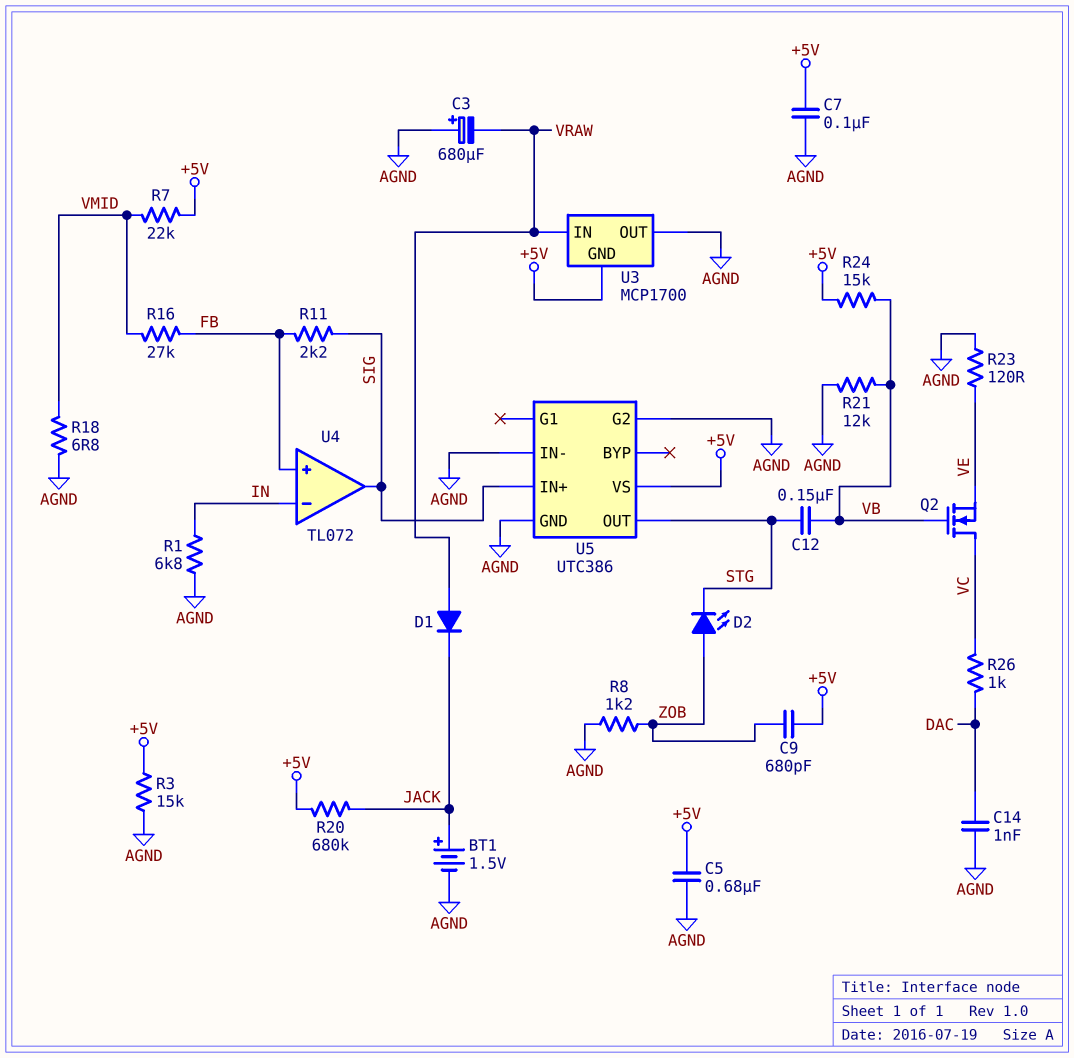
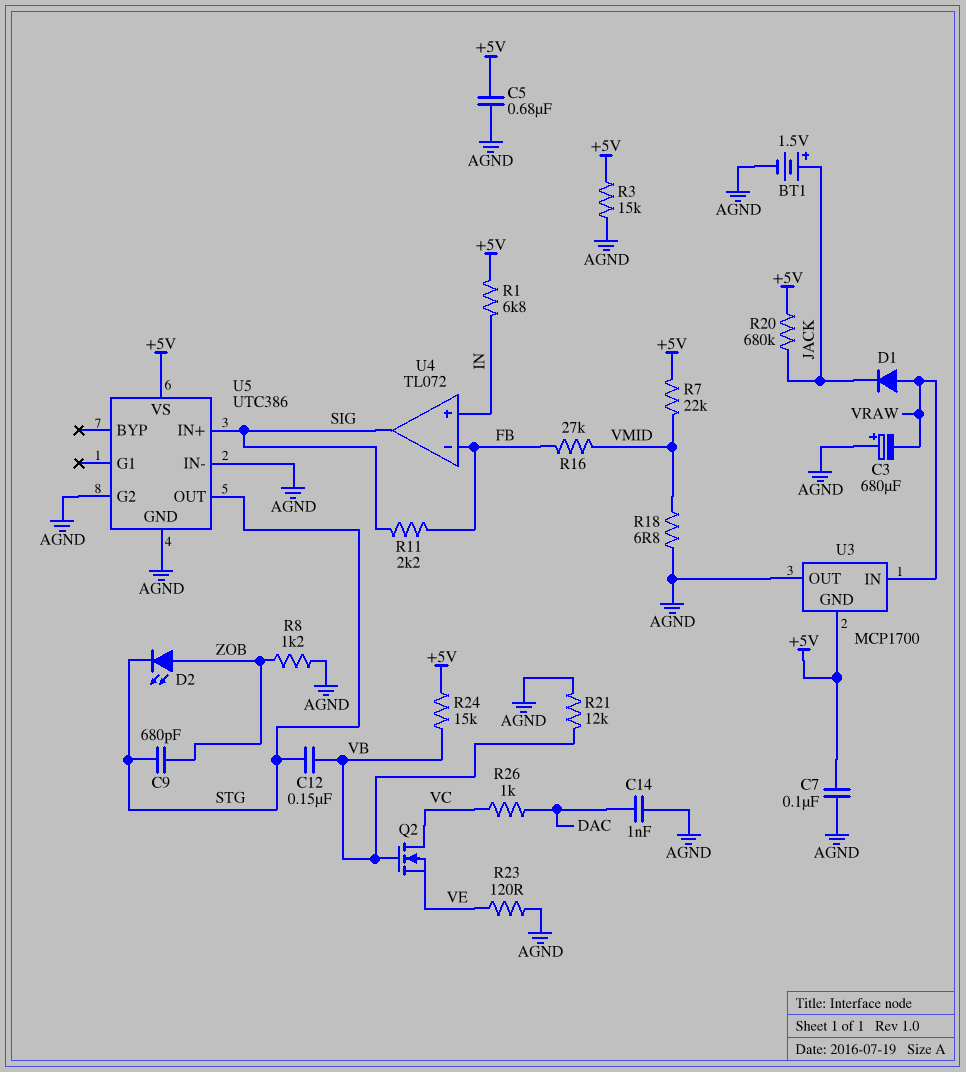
C9: 680pF (+5V, ZOB) -> 680pF (STG, ZOB)
R1: 6.8k (AGND, IN) -> 6.8k (+5V, IN)
U4 pin in+: FB -> IN
U4 pin in-: IN -> FB

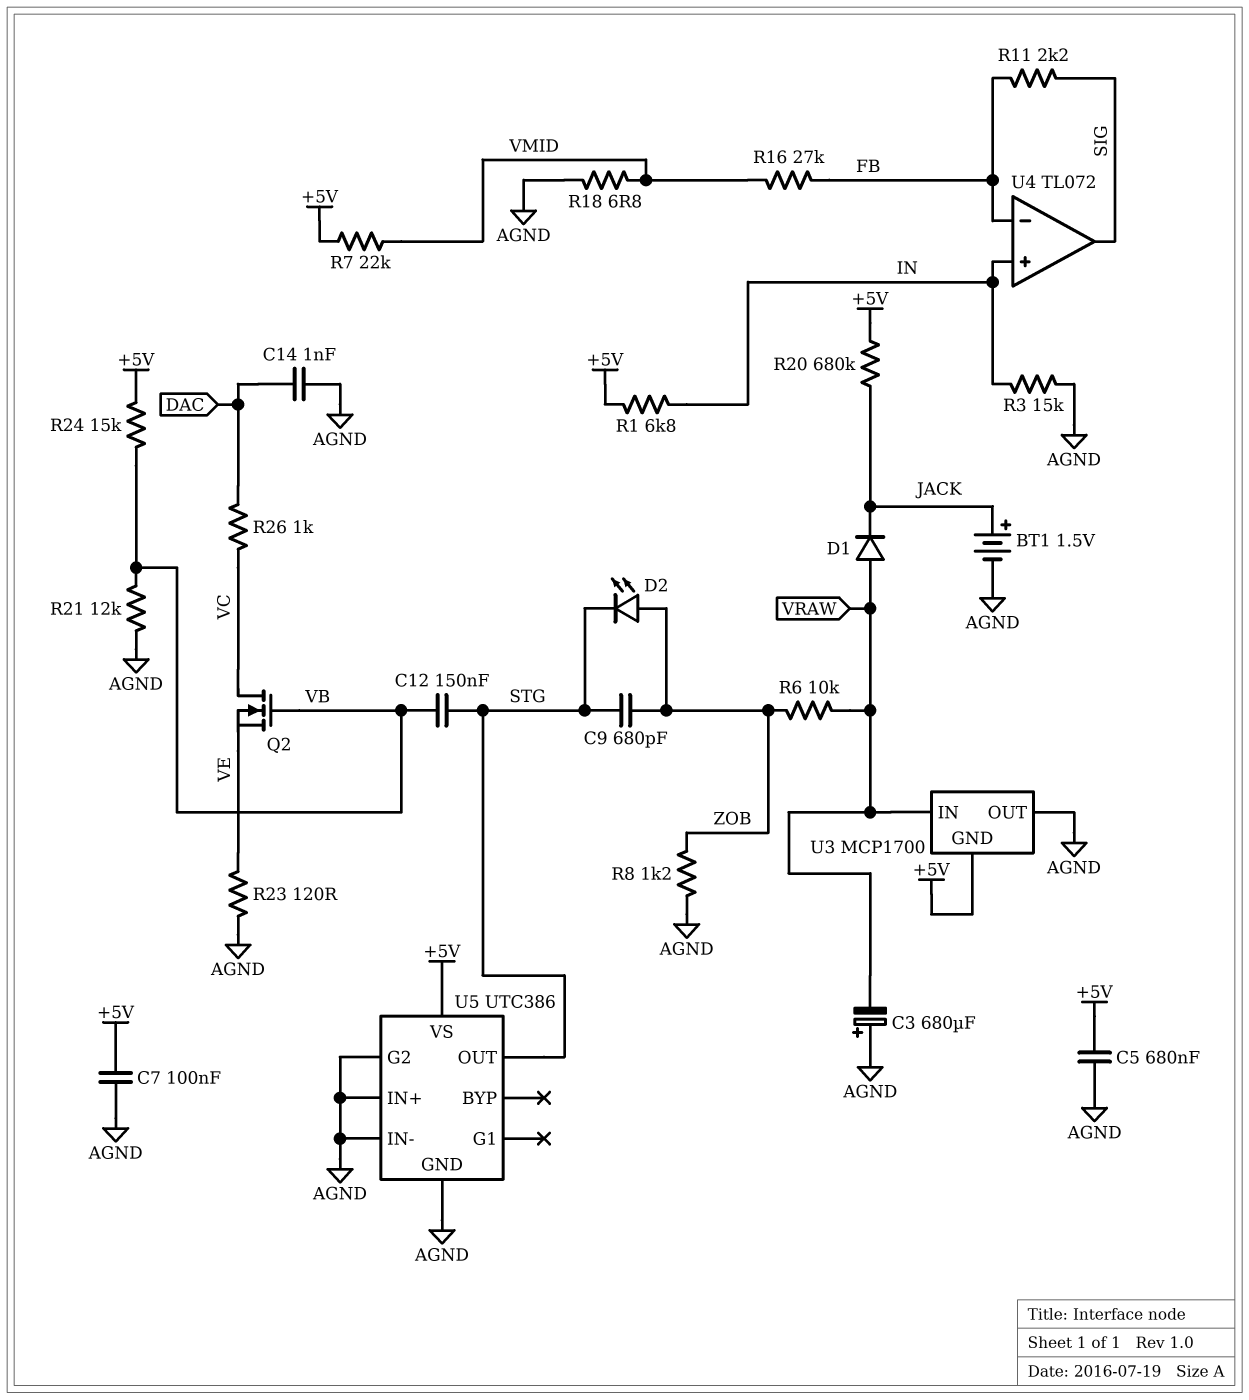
R3: 15k (+5V, AGND) -> 15k (AGND, IN)
R6: none -> 10k (VRAW, ZOB)
U5 pin IN+: SIG -> AGND

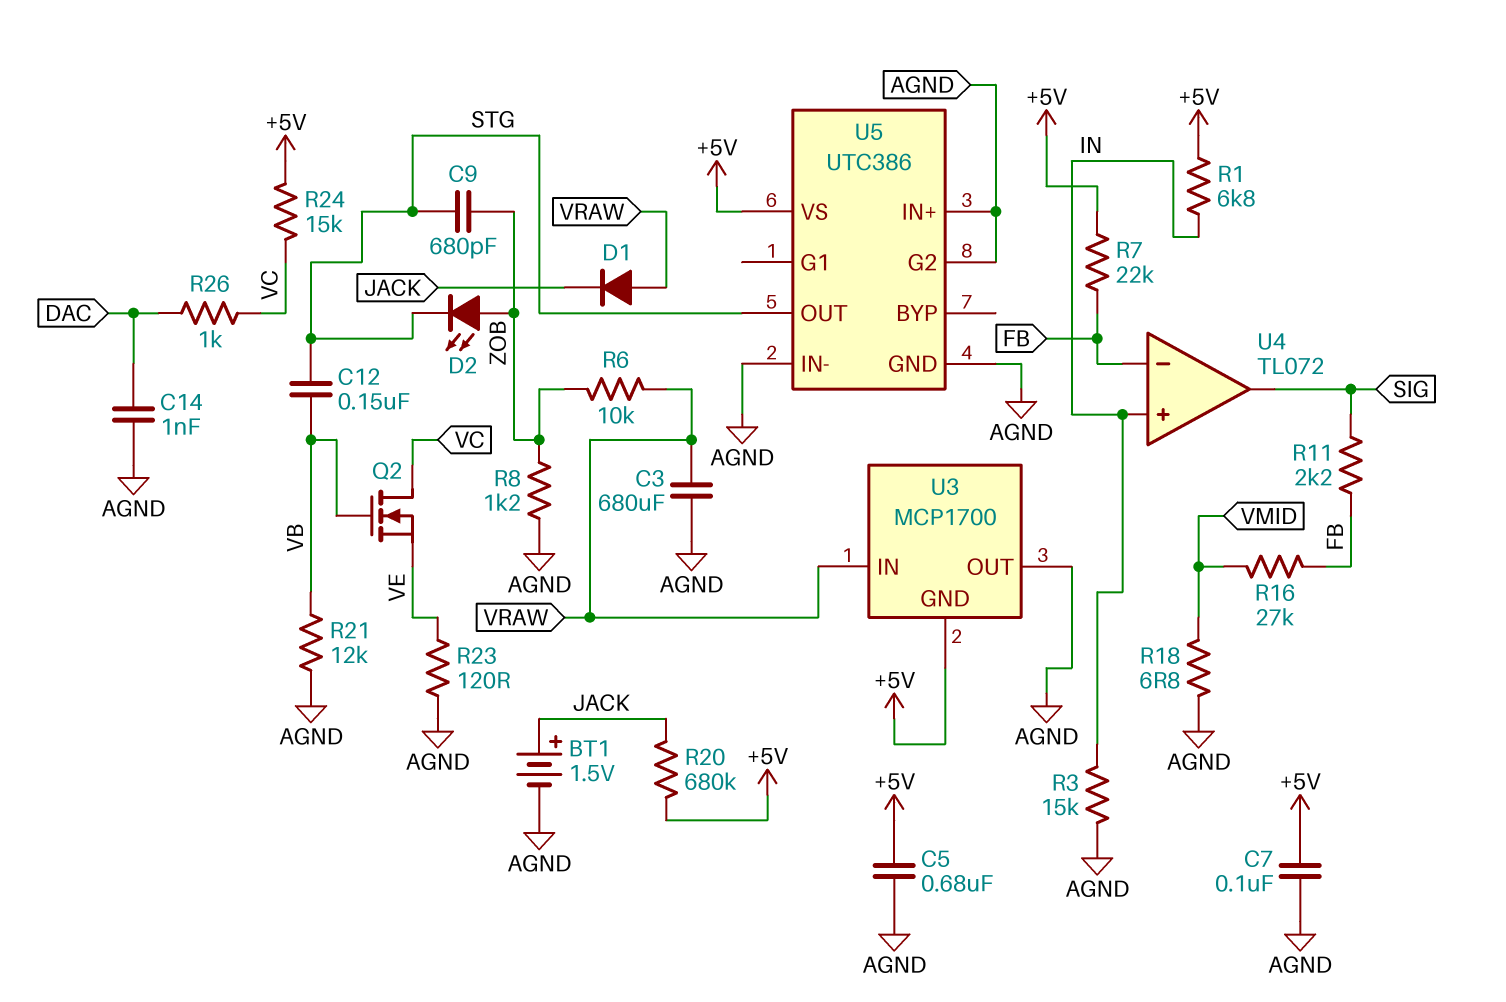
C3: 680uF (plus AGND, minus VRAW) -> 680uF (AGND, VRAW)
R7: 22k (+5V, VMID) -> 22k (+5V, FB)
R24: 15k (+5V, VB) -> 15k (+5V, VC)

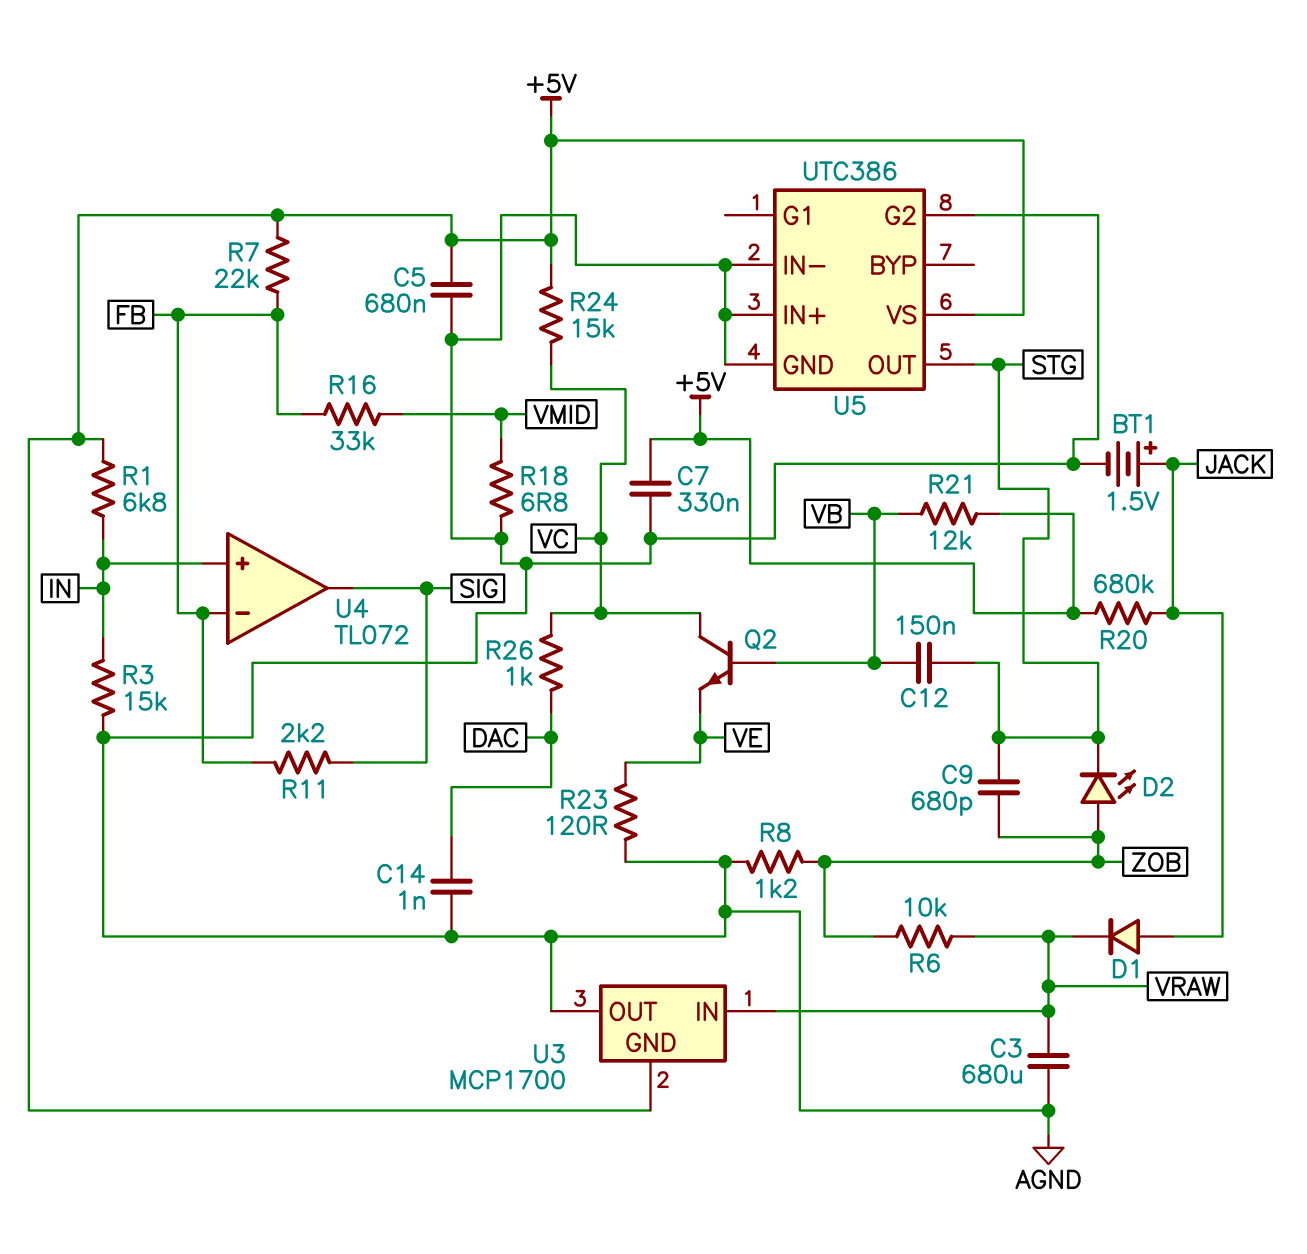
C7: 100nF (+5V, AGND) -> 330nF (+5V, AGND)
D1: diode (A VRAW, K JACK) -> diode (A JACK, K VRAW)
Q2: NMOS (G VB, D VC, S VE) -> NPN (B VB, C VC, E VE)
R16: 27k (FB, VMID) -> 33k (FB, VMID)
R21: 12k (AGND, VB) -> 12k (+5V, VB)

